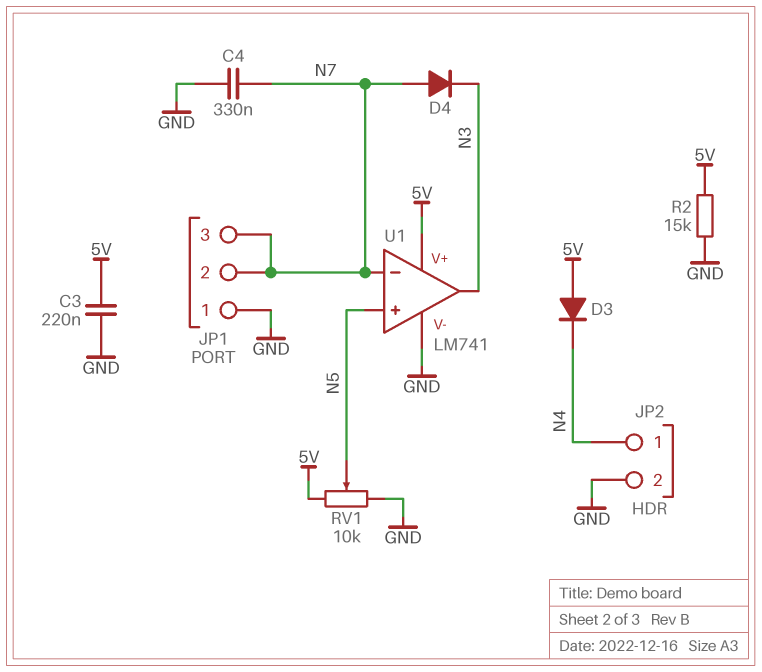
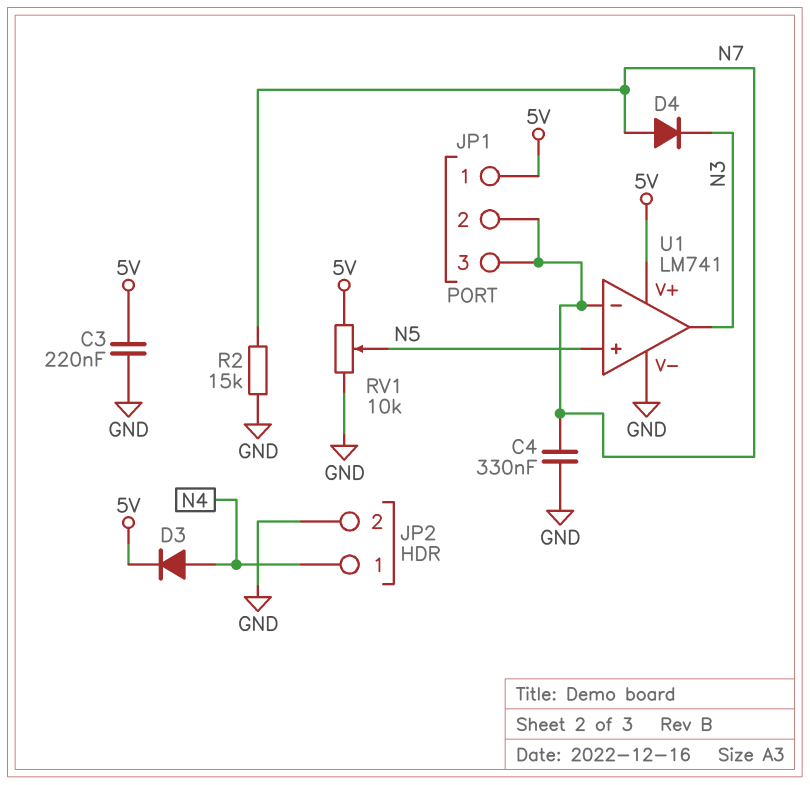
D3: diode (A 5V, K N4) -> diode (A N4, K 5V)
JP1 pin 1: GND -> 5V
R2: 15k (5V, GND) -> 15k (GND, N7)

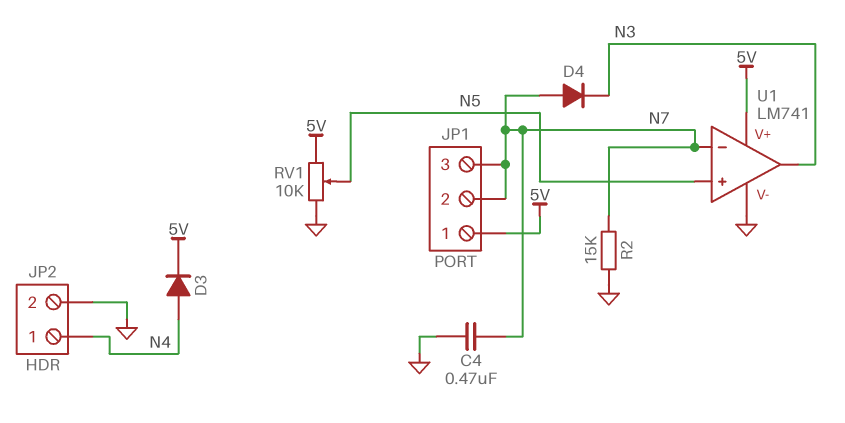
C3: 220nF (5V, GND) -> none
C4: 330nF (GND, N7) -> 470nF (GND, N7)

